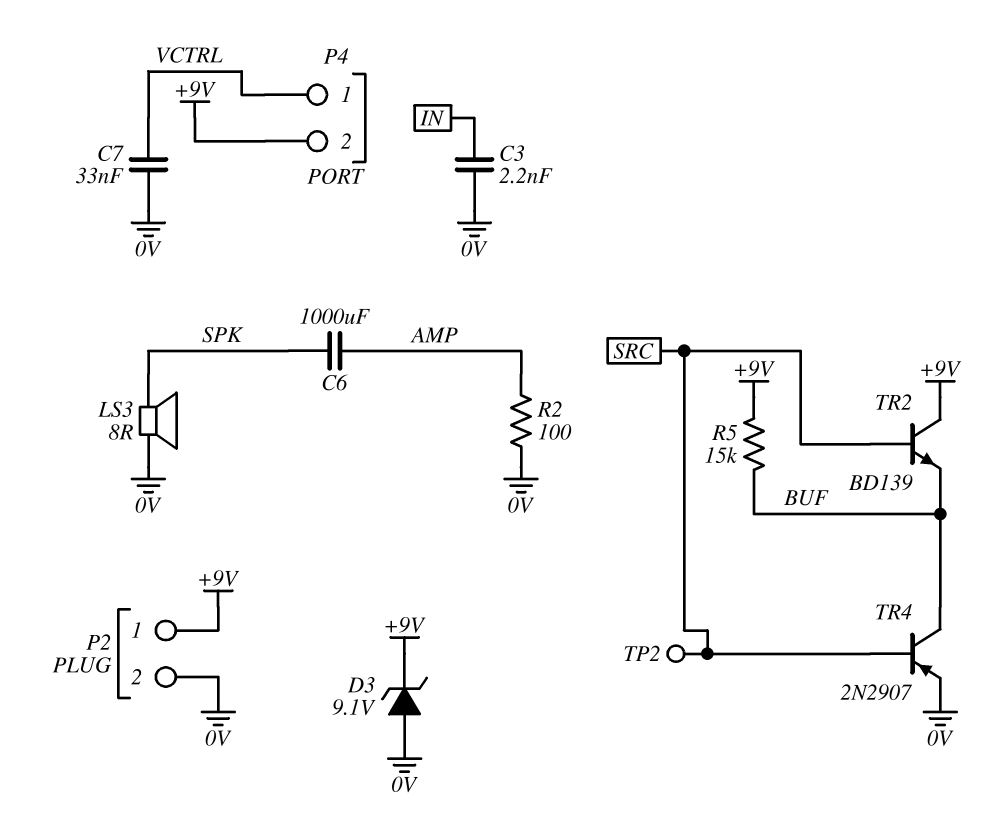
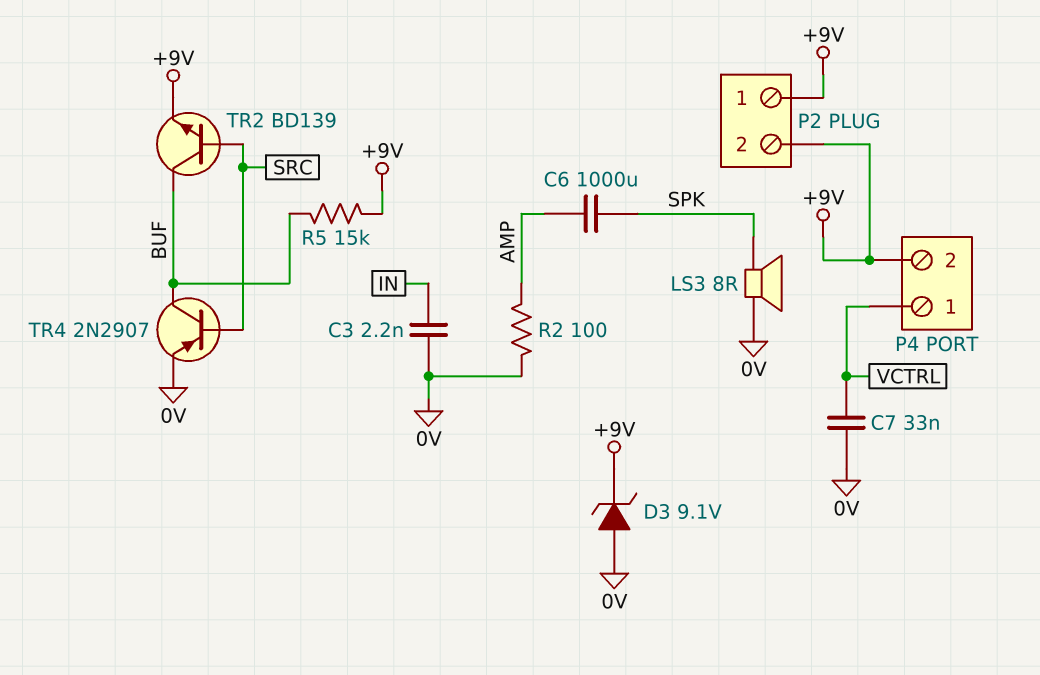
P2 pin 2: 0V -> +9V
TP2: test point (SRC) -> none
TR2: NPN BD139 (B SRC, C +9V, E BUF) -> NPN BD139 (B SRC, C BUF, E +9V)

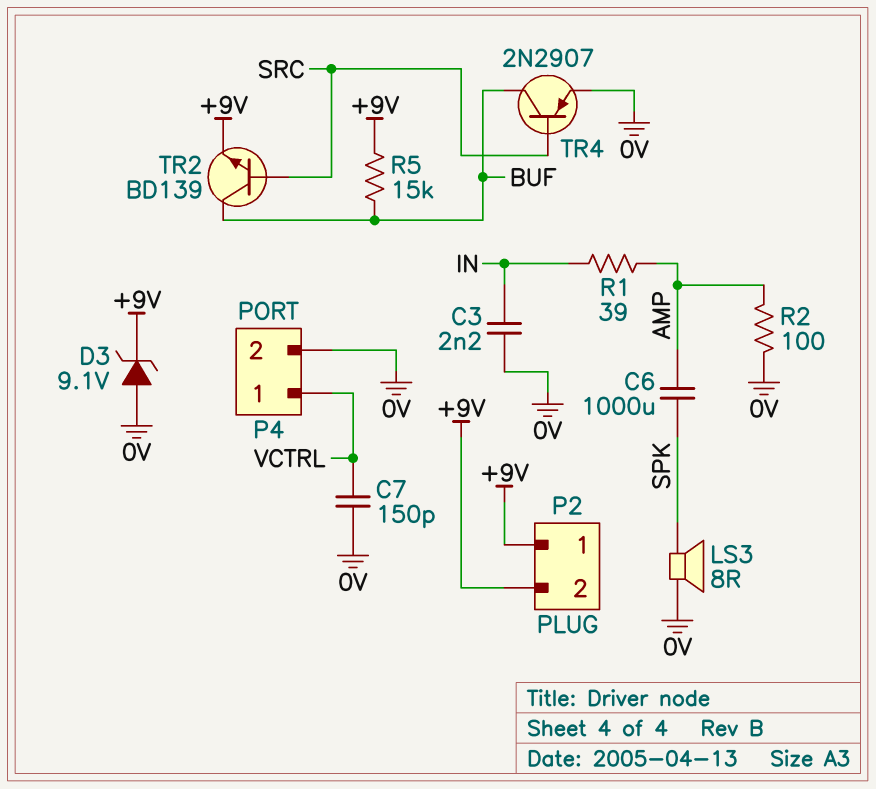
C7: 33nF (0V, VCTRL) -> 150pF (0V, VCTRL)
P4 pin 2: +9V -> 0V
R1: none -> 39 (AMP, IN)

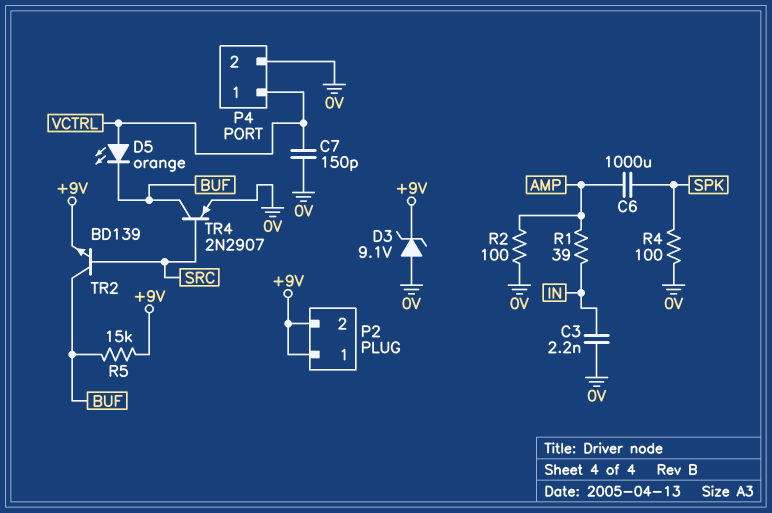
D5: none -> LED orange (A VCTRL, K BUF)
LS3: speaker 8R (0V, SPK) -> none
R4: none -> 100 (0V, SPK)

